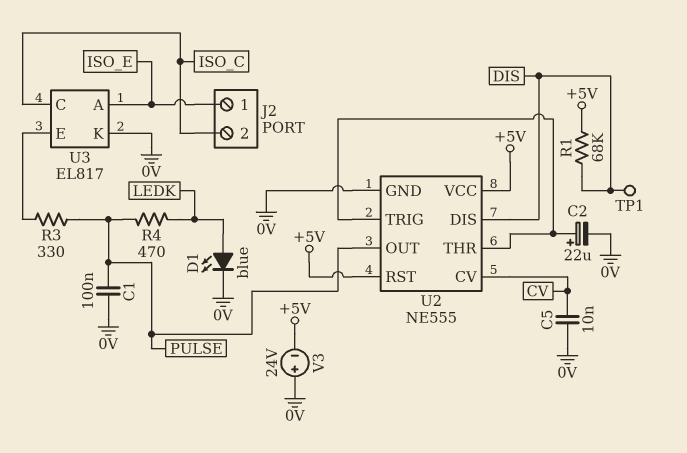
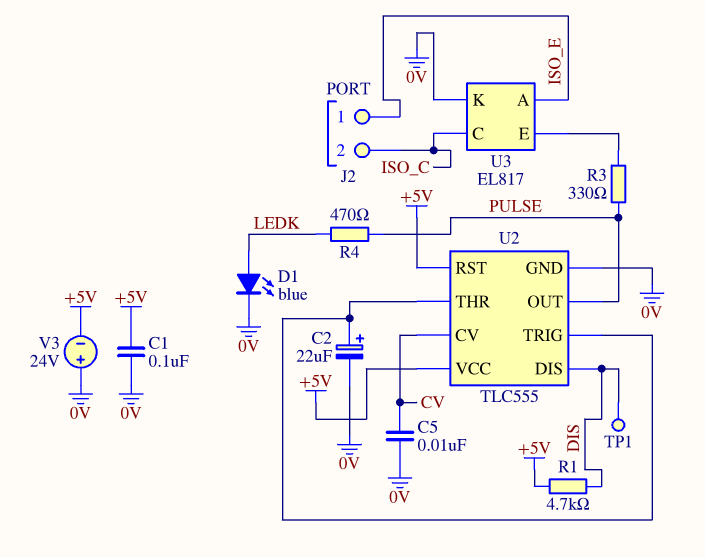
C1: 100nF (0V, PULSE) -> 100nF (+5V, 0V)
R1: 68k (+5V, DIS) -> 4.7k (+5V, DIS)
U2: NE555 -> TLC555

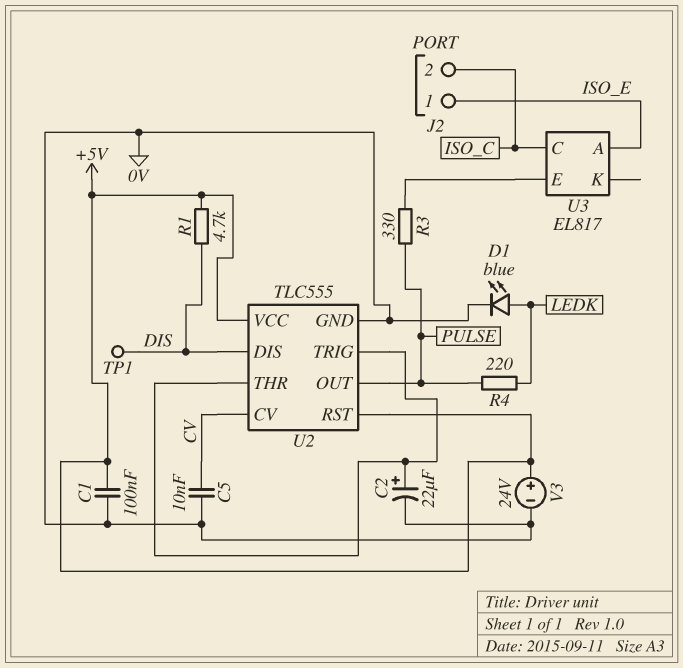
R4: 470 (LEDK, PULSE) -> 220 (LEDK, PULSE)
U3 pin K: 0V -> none
V3: 24V (plus 0V, minus +5V) -> 24V (plus +5V, minus 0V)

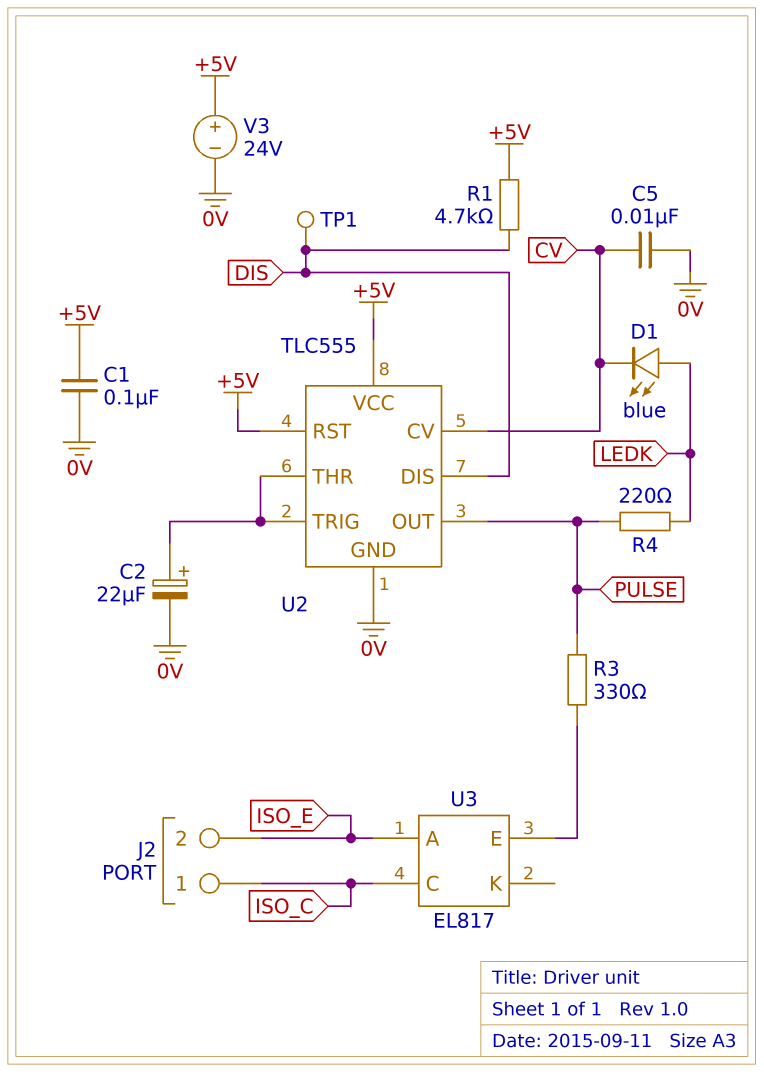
D1: LED blue (A LEDK, K 0V) -> LED blue (A LEDK, K CV)
J2 pin 1: ISO_E -> ISO_C
J2 pin 2: ISO_C -> ISO_E

